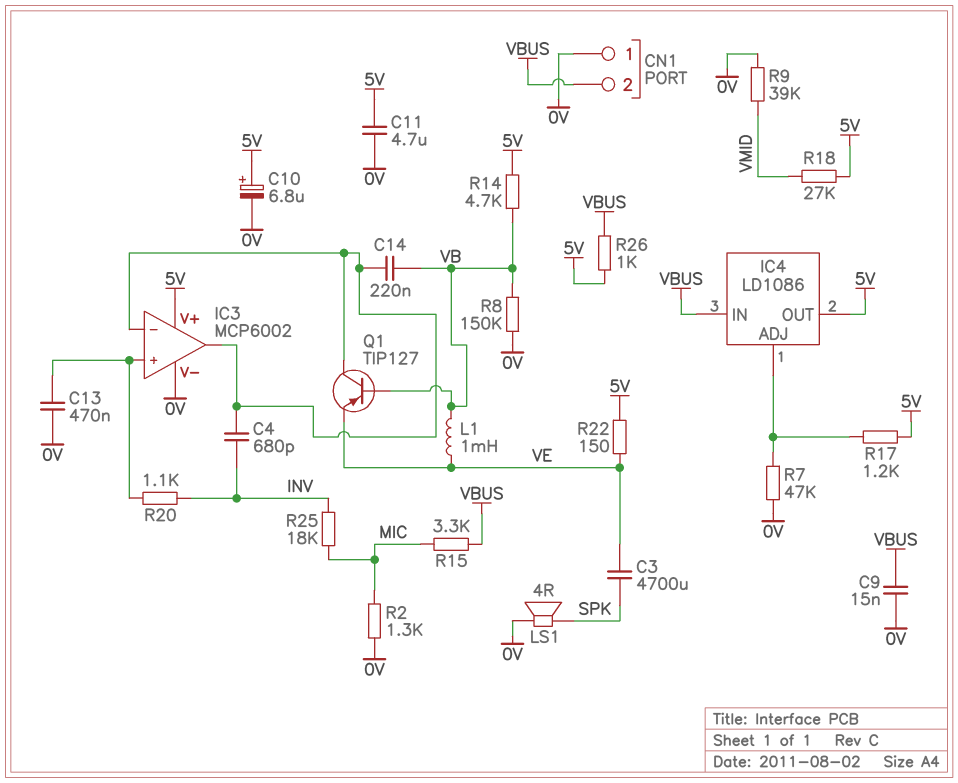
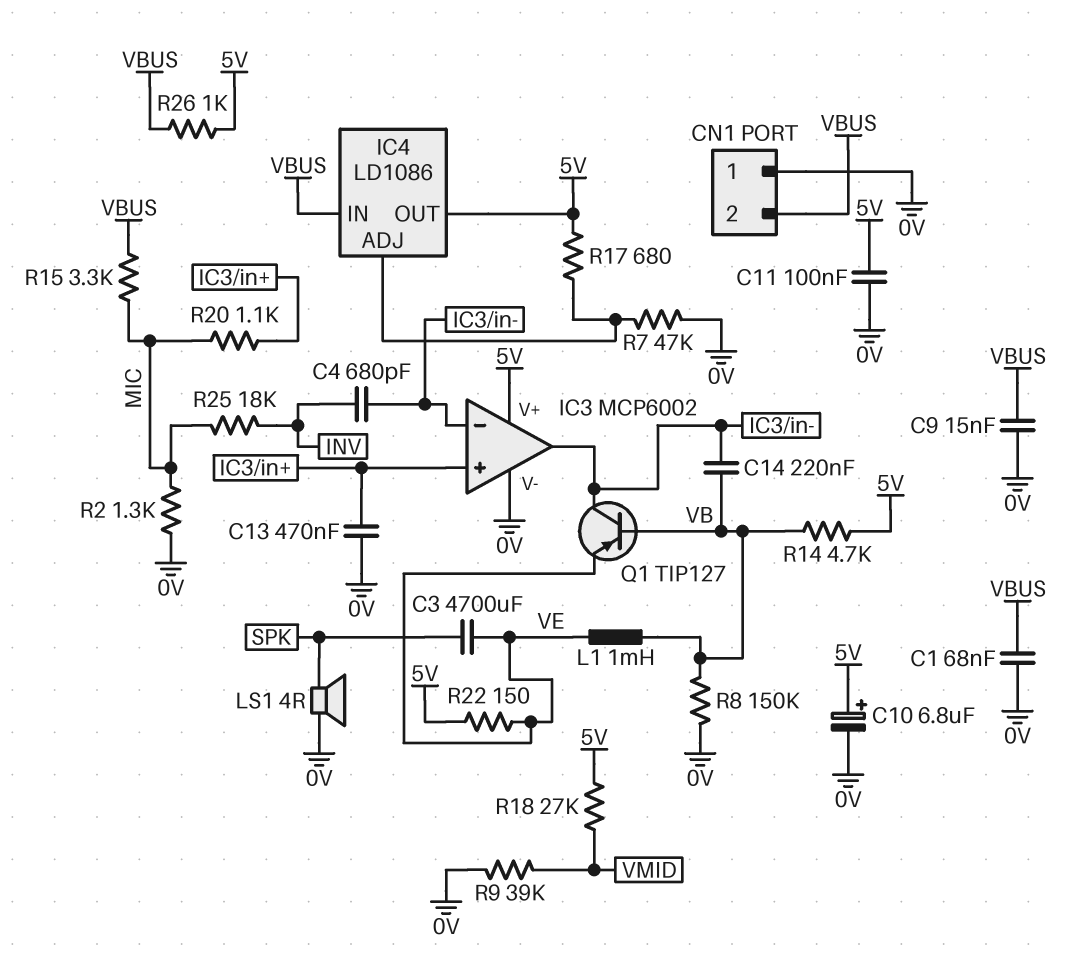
C1: none -> 68nF (0V, VBUS)
C11: 4.7uF (0V, 5V) -> 100nF (0V, 5V)
R17: 1.2k (5V, IC4/ADJ) -> 680 (5V, IC4/ADJ)
R20: 1.1k (IC3/in+, INV) -> 1.1k (IC3/in+, MIC)

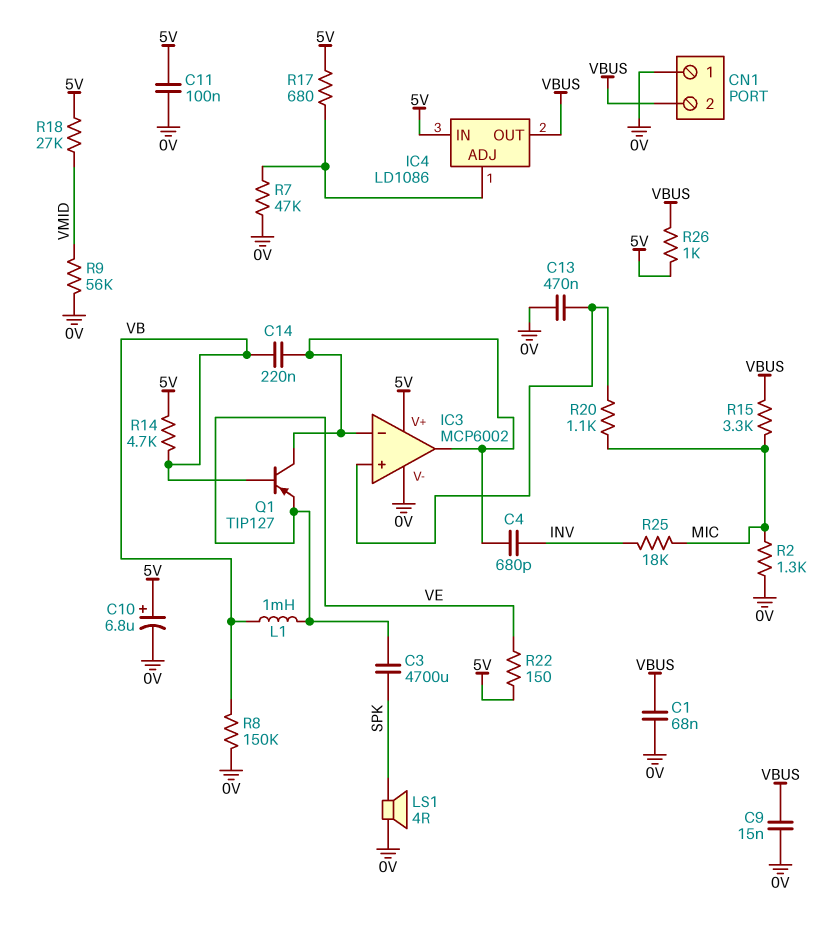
IC4 pin IN: VBUS -> 5V
IC4 pin OUT: 5V -> VBUS
R9: 39k (0V, VMID) -> 56k (0V, VMID)

